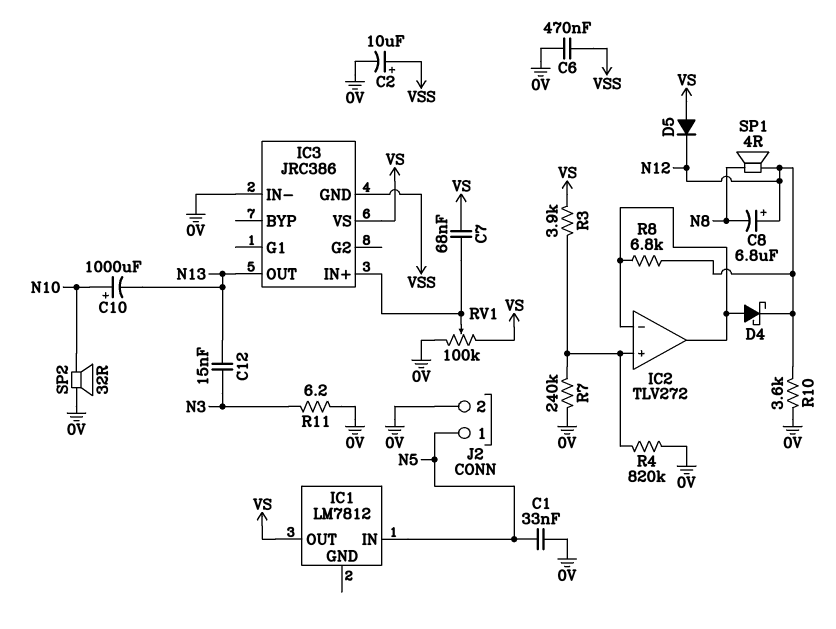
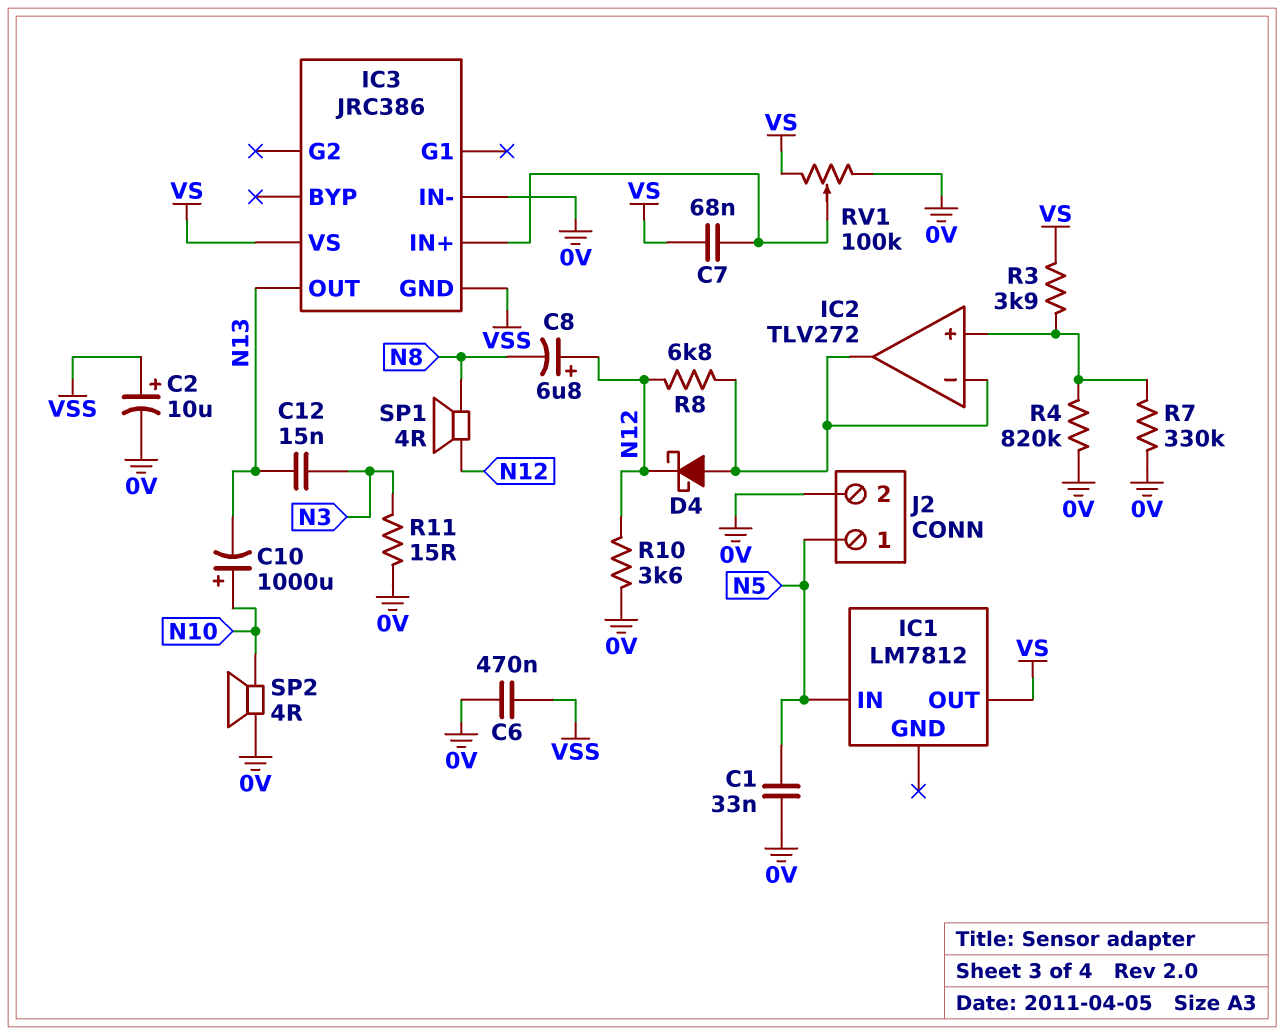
D5: diode (A VS, K N12) -> none
R7: 240k (0V, IC2/in+) -> 330k (0V, IC2/in+)
R11: 6.2 (0V, N3) -> 15 (0V, N3)
SP2: speaker 32R (0V, N10) -> speaker 4R (0V, N10)

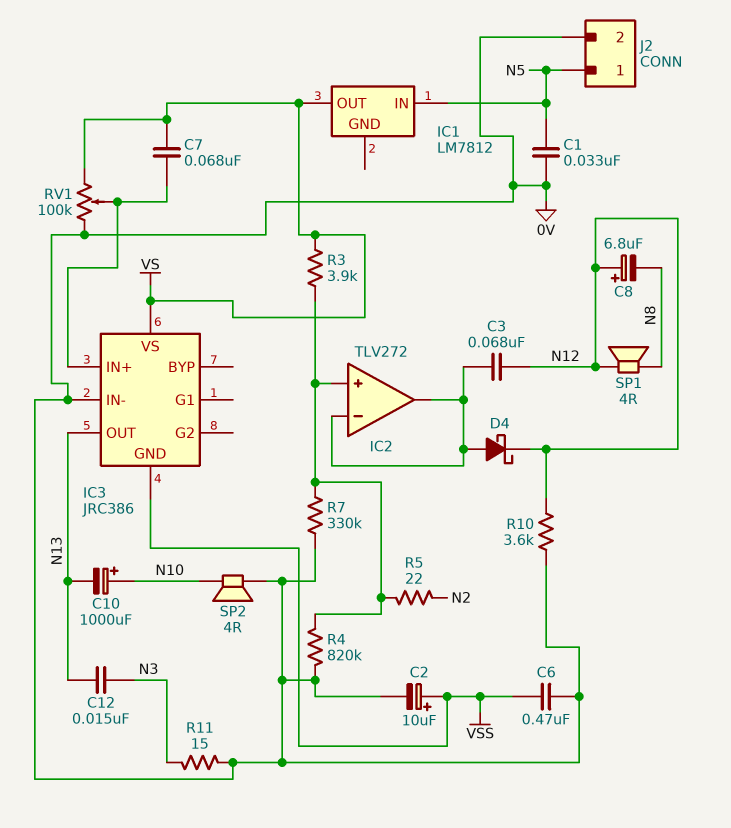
C3: none -> 68nF (IC2/in-, N12)
R5: none -> 22 (IC2/in+, N2)
R8: 6.8k (IC2/in-, N12) -> none

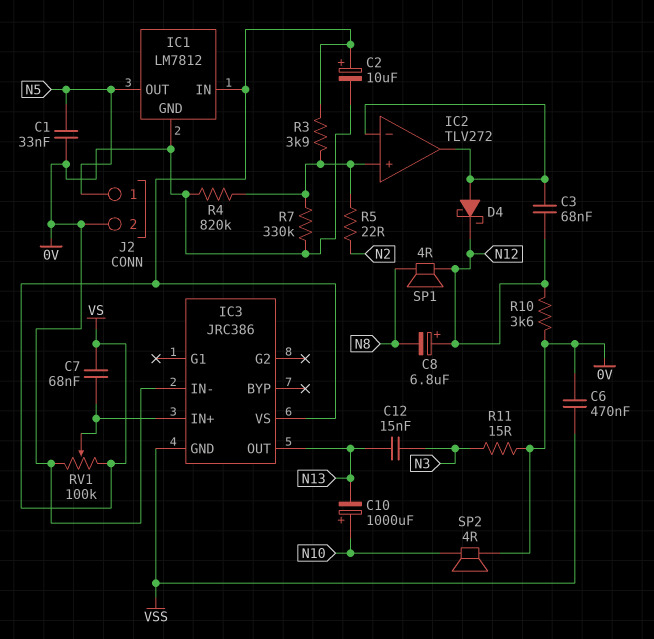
C2: 10uF (plus VSS, minus 0V) -> 10uF (plus VS, minus 0V)
IC1 pin GND: none -> 0V
IC1 pin IN: N5 -> VS
IC1 pin OUT: VS -> N5

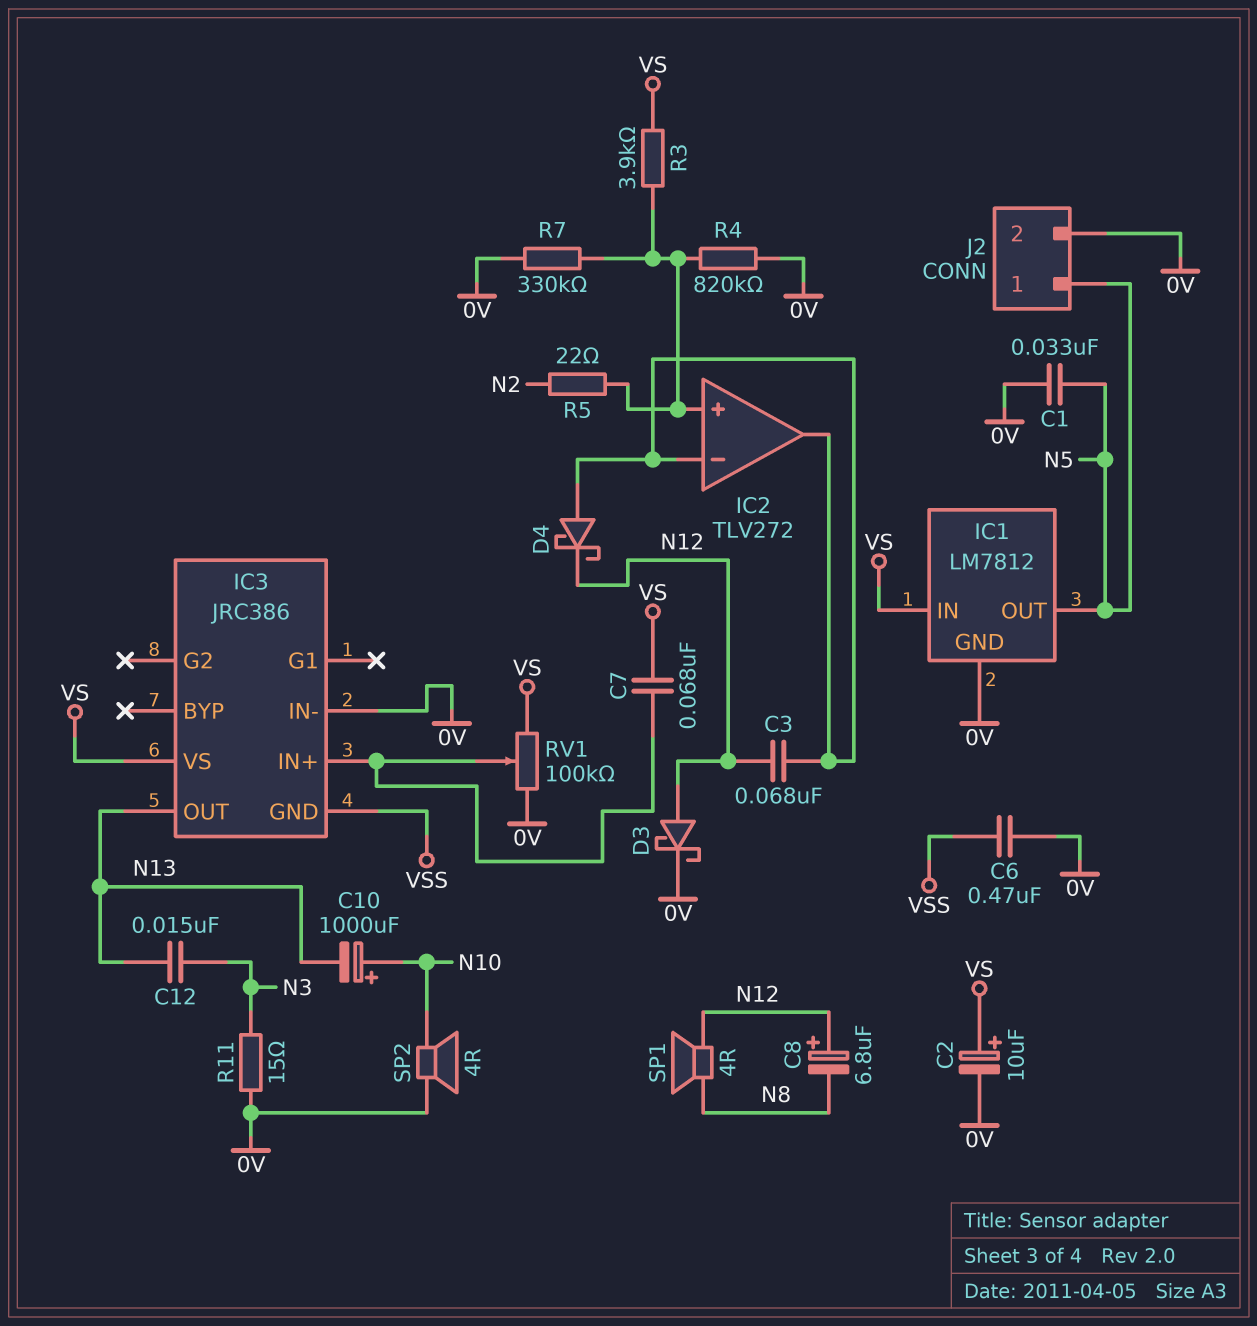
D3: none -> schottky (A N12, K 0V)
R10: 3.6k (0V, N12) -> none

